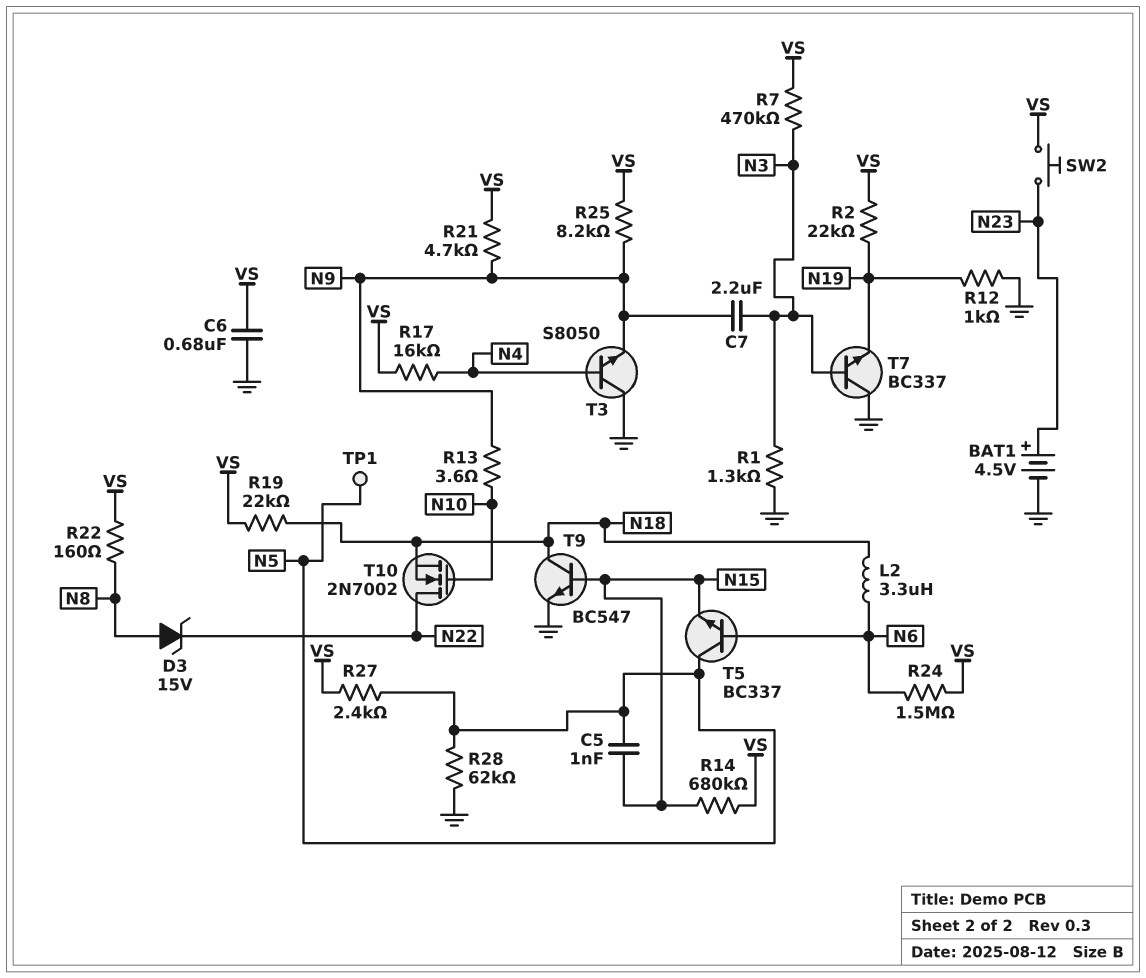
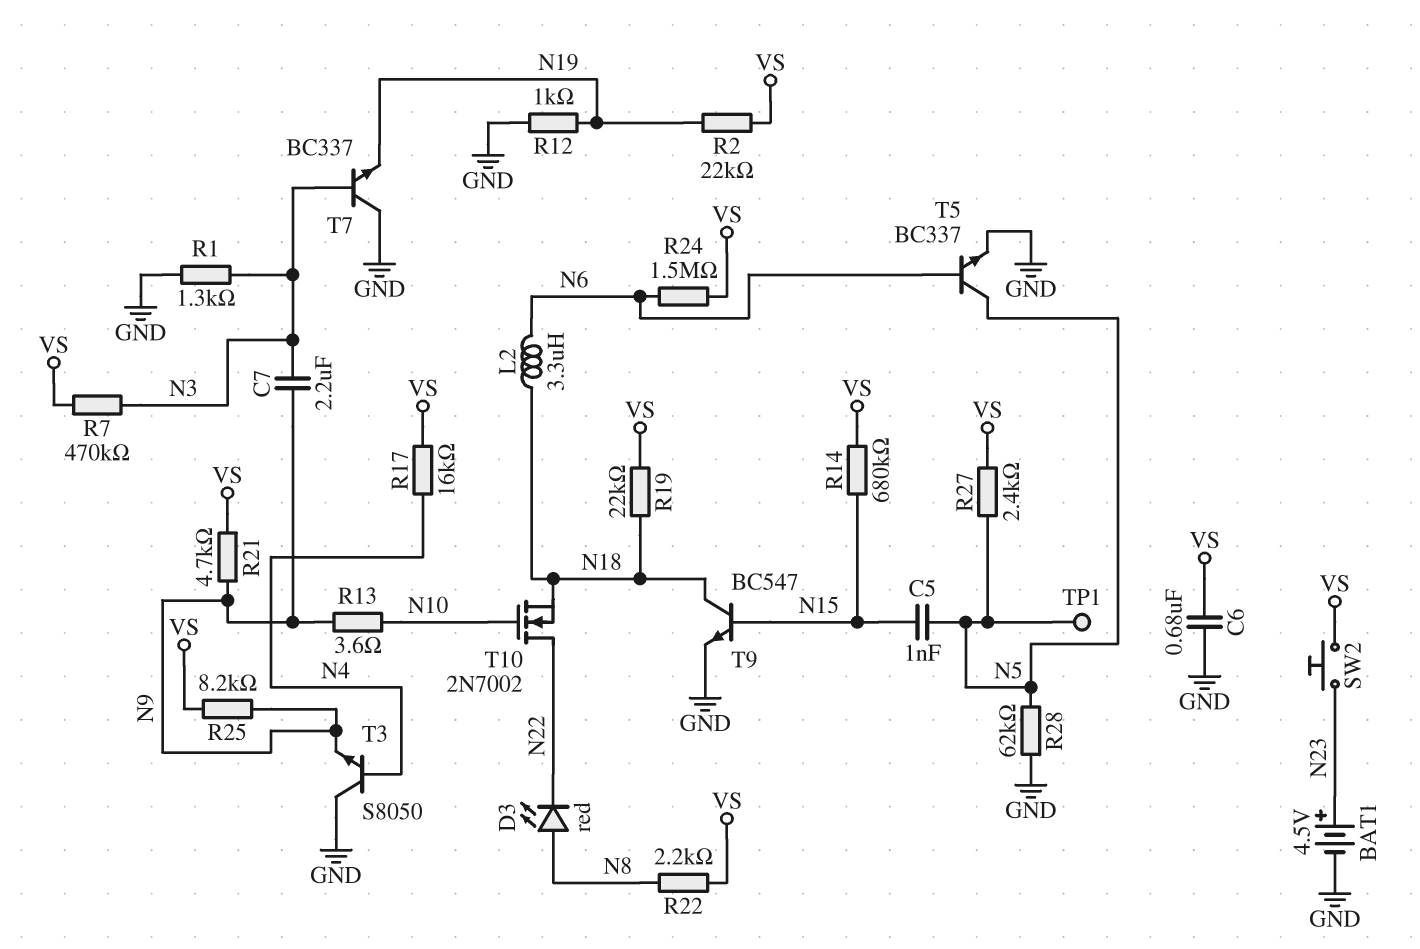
D3: zener 15V (A N8, K N22) -> LED red (A N8, K N22)
R22: 160 (N8, VS) -> 2.2k (N8, VS)
T5: NPN BC337 (B N6, C N5, E N15) -> NPN BC337 (B N6, C N5, E GND)

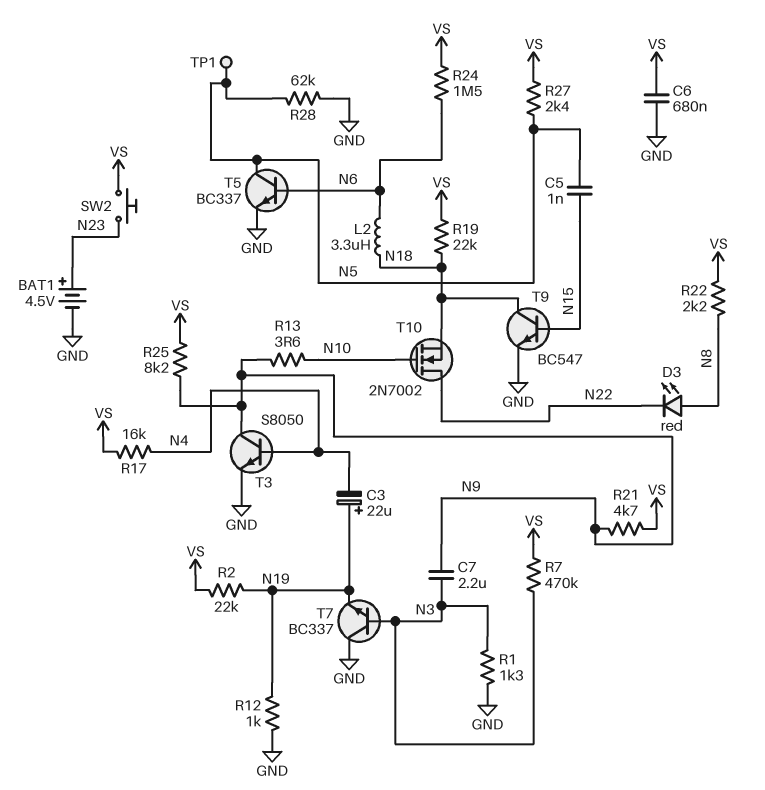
C3: none -> 22uF (plus N19, minus N4)
R14: 680k (N15, VS) -> none
T3: NPN S8050 (B N4, C GND, E N9) -> NPN S8050 (B N4, C N9, E GND)

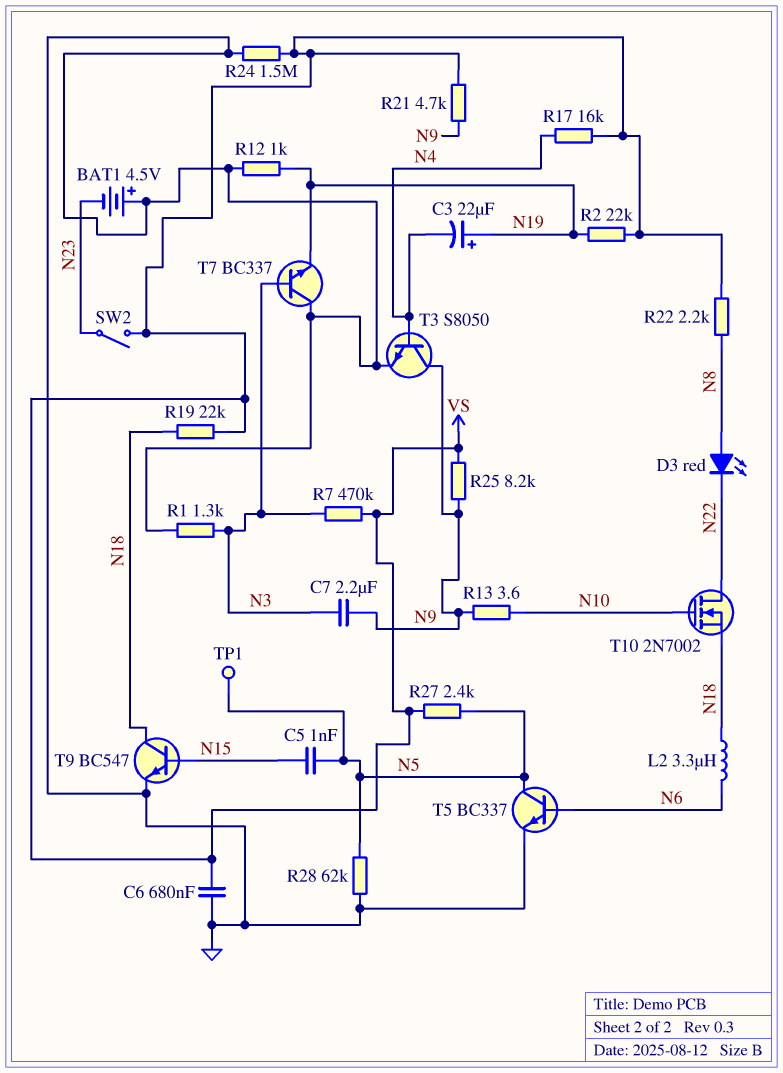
BAT1: 4.5V (plus N23, minus GND) -> 4.5V (plus GND, minus N23)
R24: 1.5M (N6, VS) -> 1.5M (GND, VS)
SW2: button (N23, VS) -> switch (N23, VS)

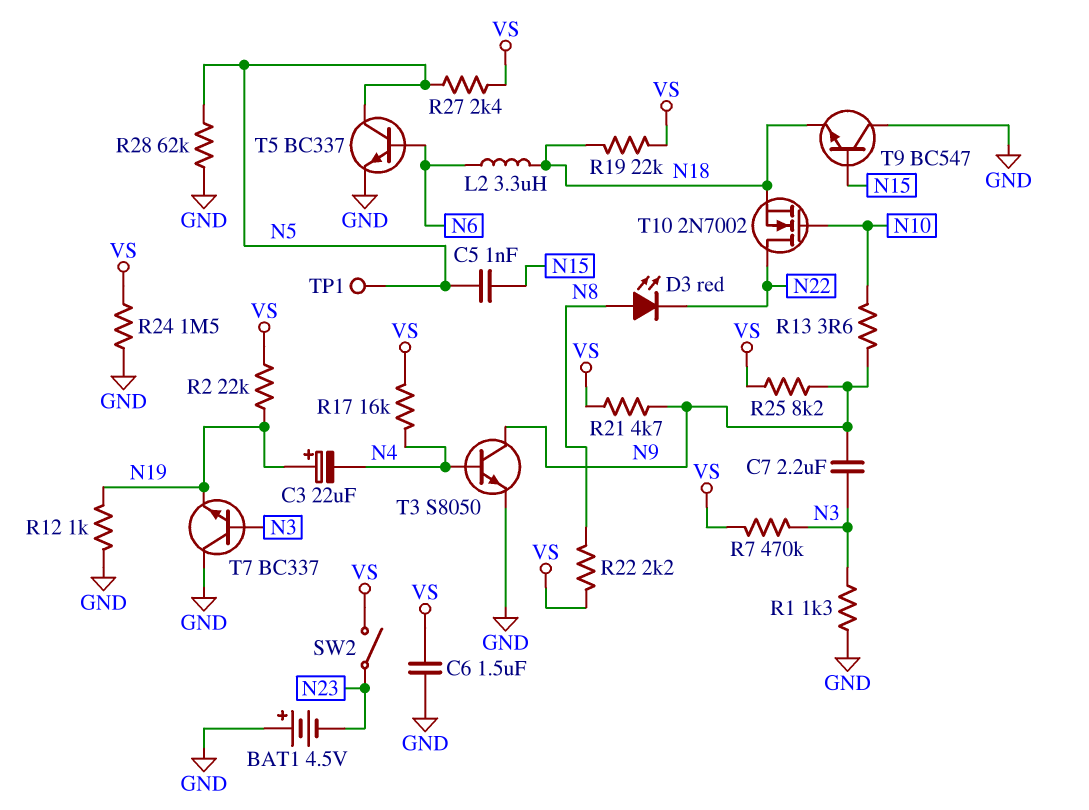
C6: 680nF (GND, VS) -> 1.5uF (GND, VS)
T9: NPN BC547 (B N15, C N18, E GND) -> NPN BC547 (B N15, C GND, E N18)

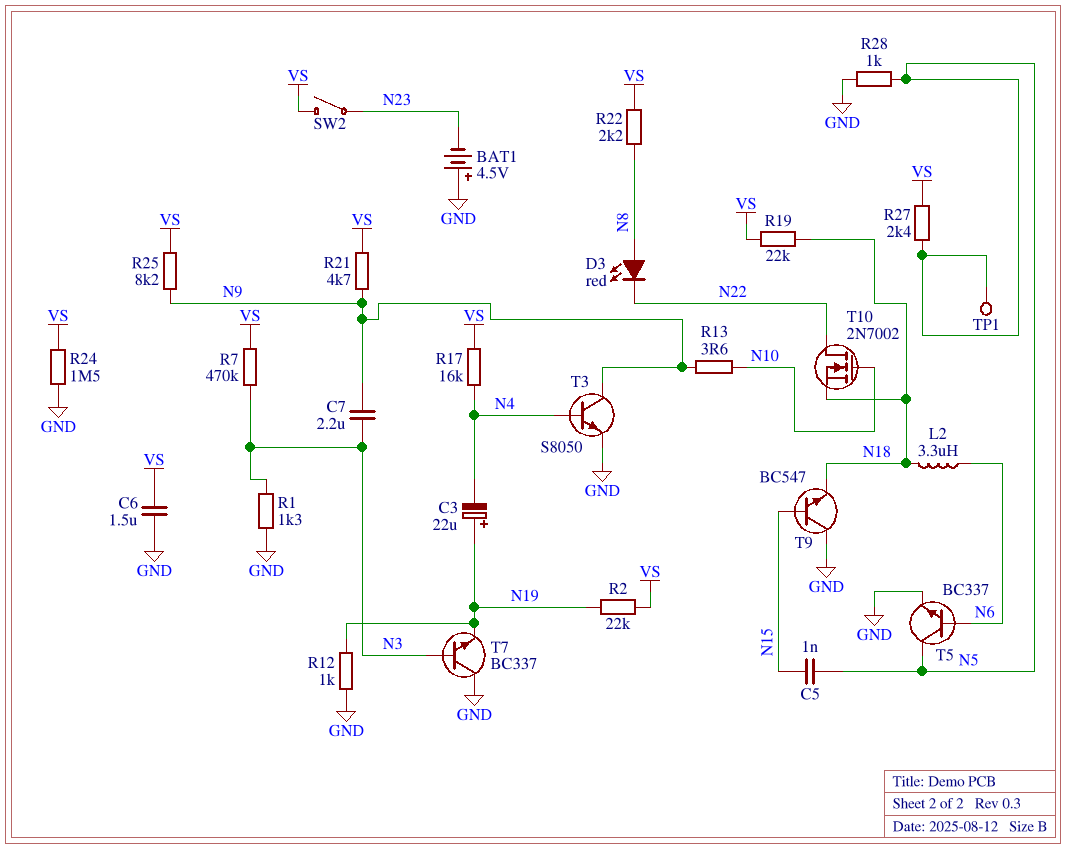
R28: 62k (GND, N5) -> 1k (GND, N5)

